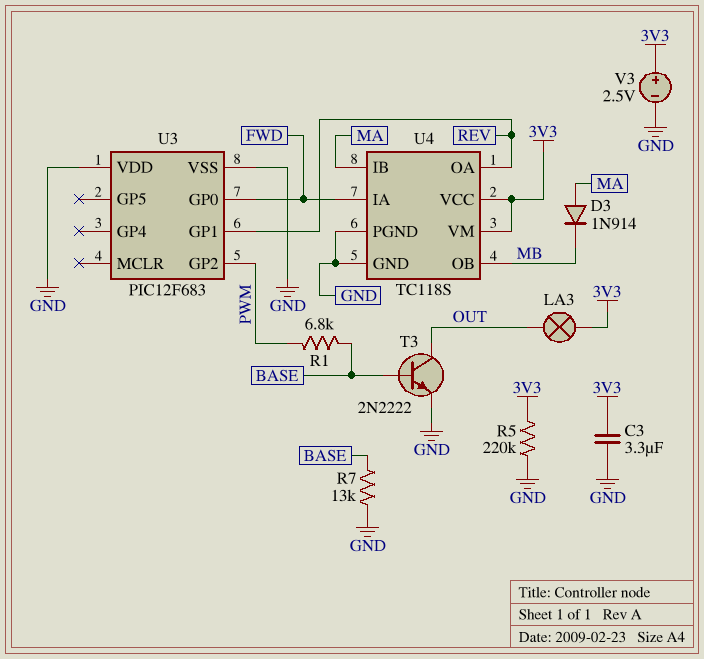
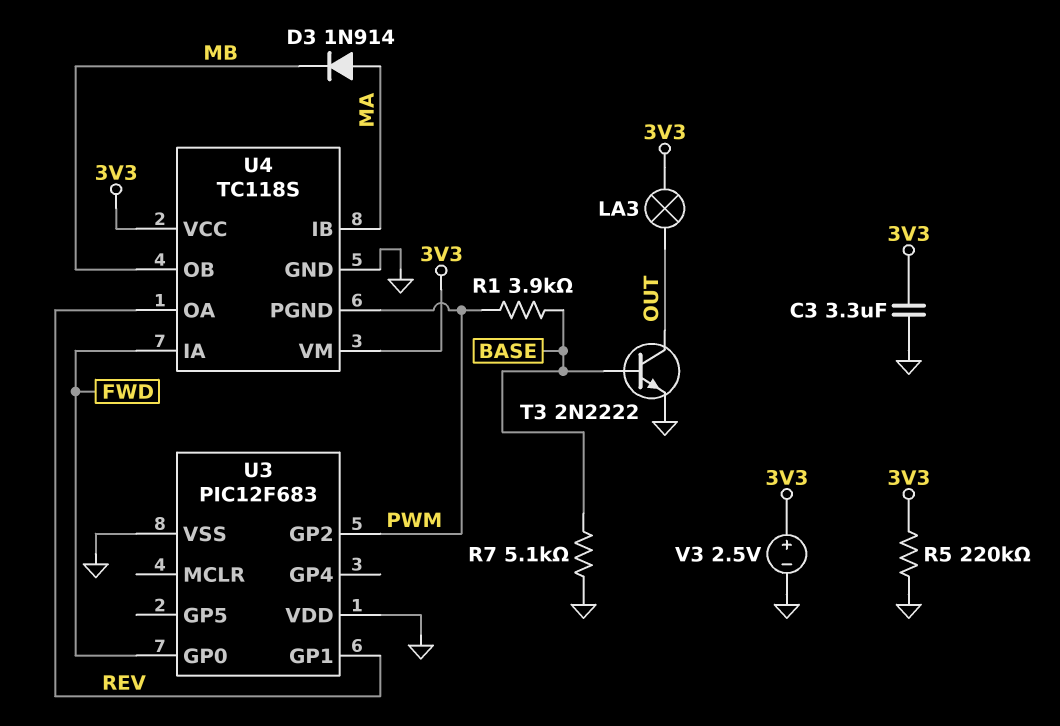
R1: 6.8k (BASE, PWM) -> 3.9k (BASE, PWM)
R7: 13k (BASE, GND) -> 5.1k (BASE, GND)
U4 pin PGND: GND -> PWM

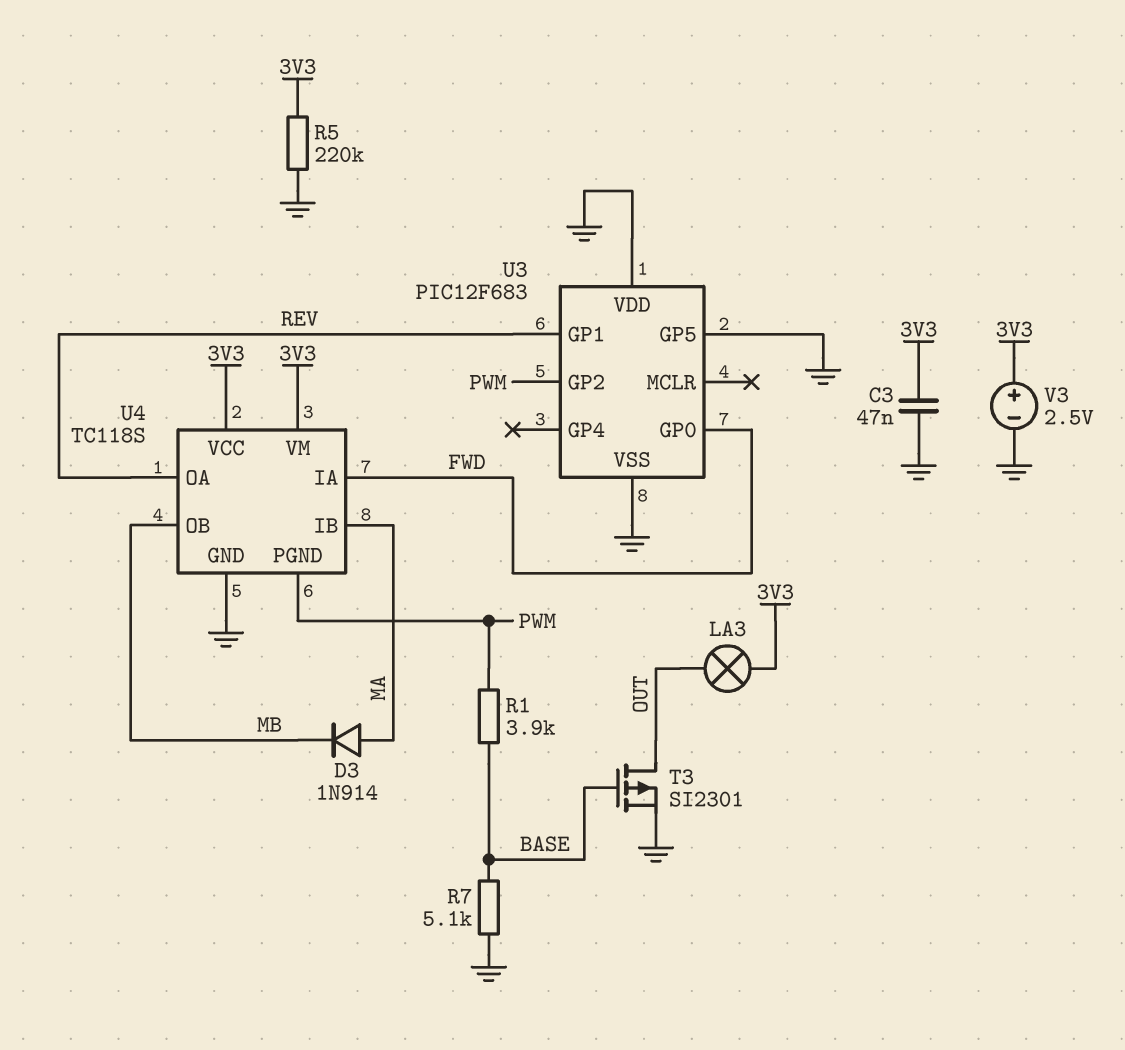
C3: 3.3uF (3V3, GND) -> 47nF (3V3, GND)
T3: NPN 2N2222 (B BASE, C OUT, E GND) -> PMOS SI2301 (G BASE, D OUT, S GND)
U3 pin GP5: none -> GND

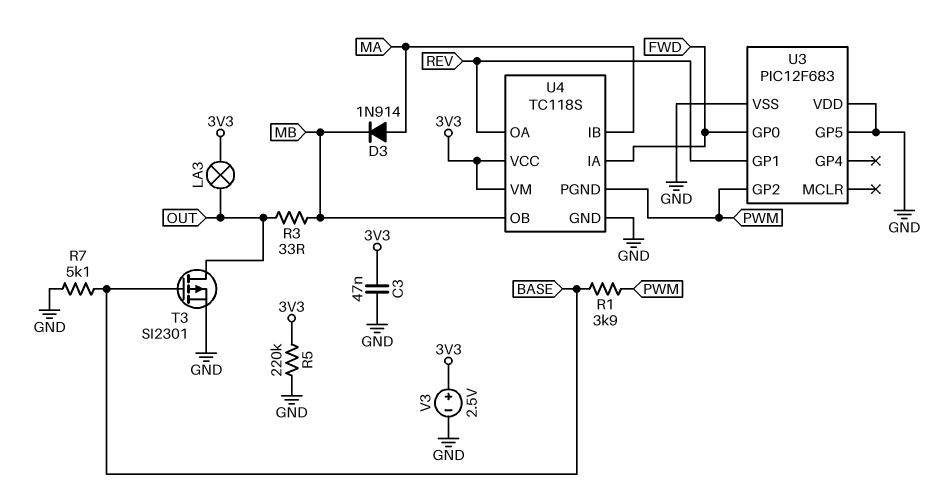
R3: none -> 33 (MB, OUT)

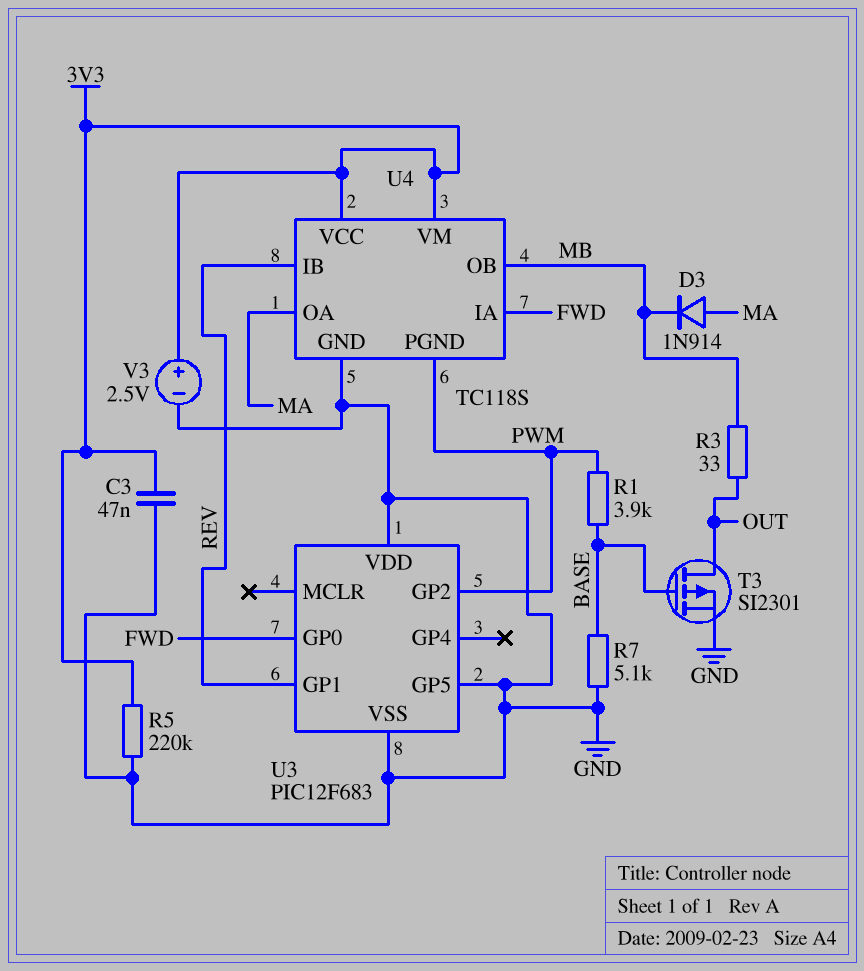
LA3: lamp (3V3, OUT) -> none
U4 pin IB: MA -> REV
U4 pin OA: REV -> MA

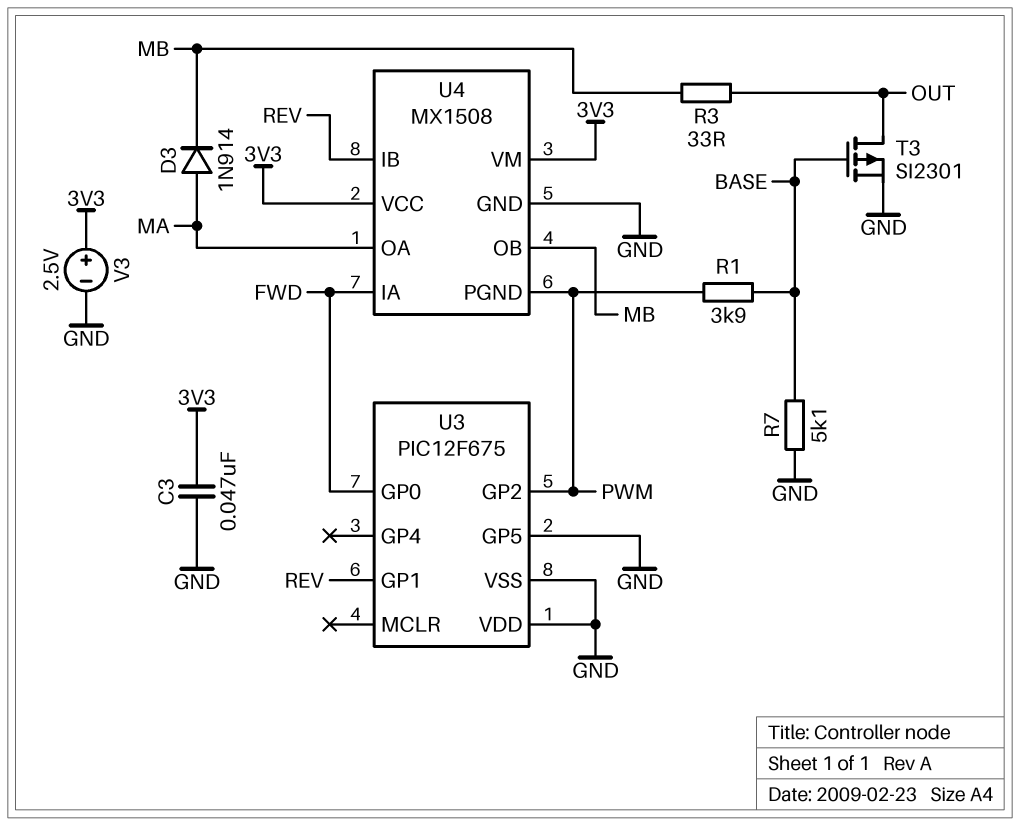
R5: 220k (3V3, GND) -> none
U3: PIC12F683 -> PIC12F675
U4: TC118S -> MX1508

